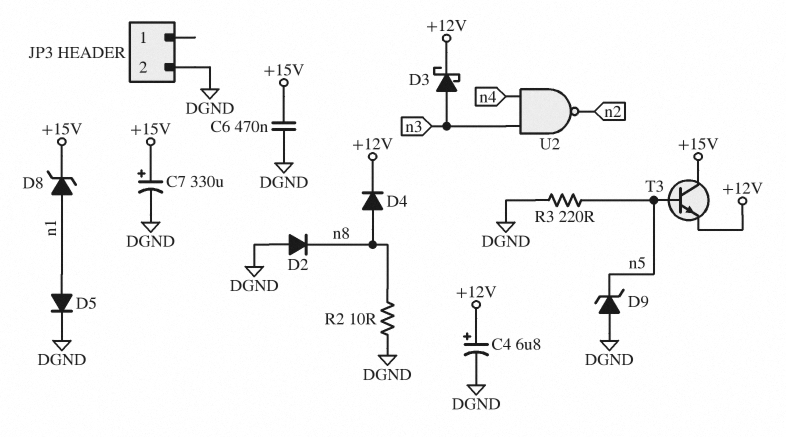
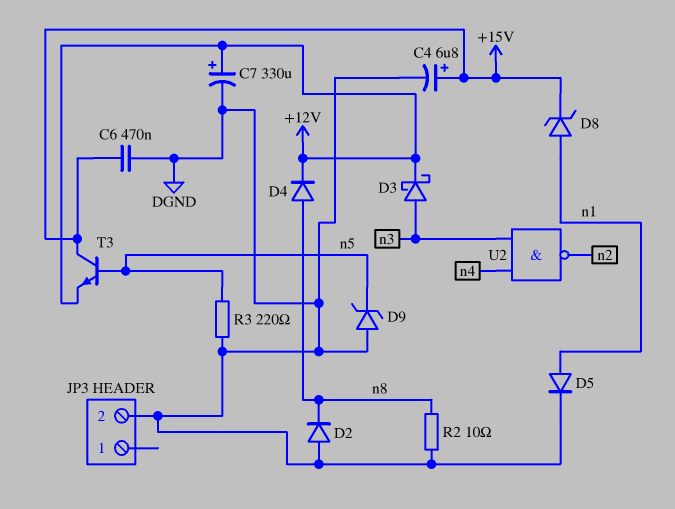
C4: 6.8uF (plus +12V, minus DGND) -> 6.8uF (plus +15V, minus DGND)
C7: 330uF (plus +15V, minus DGND) -> 330uF (plus +12V, minus DGND)

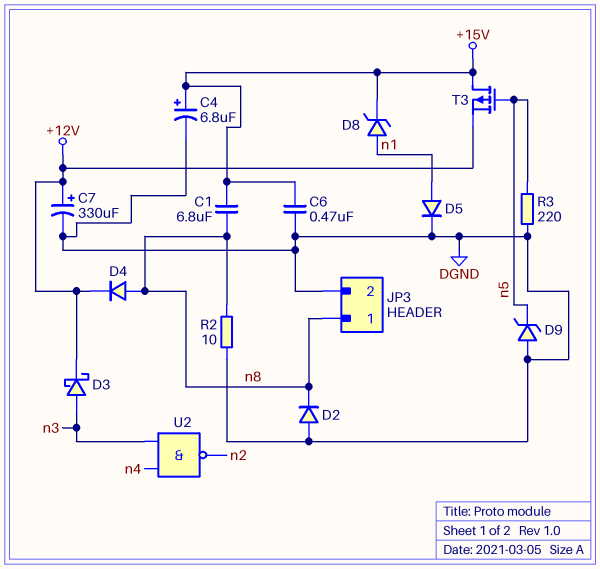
C1: none -> 6.8uF (+15V, n8)
JP3 pin 1: none -> n8
T3: NPN (B n5, C +15V, E +12V) -> PMOS (G n5, D +15V, S +12V)

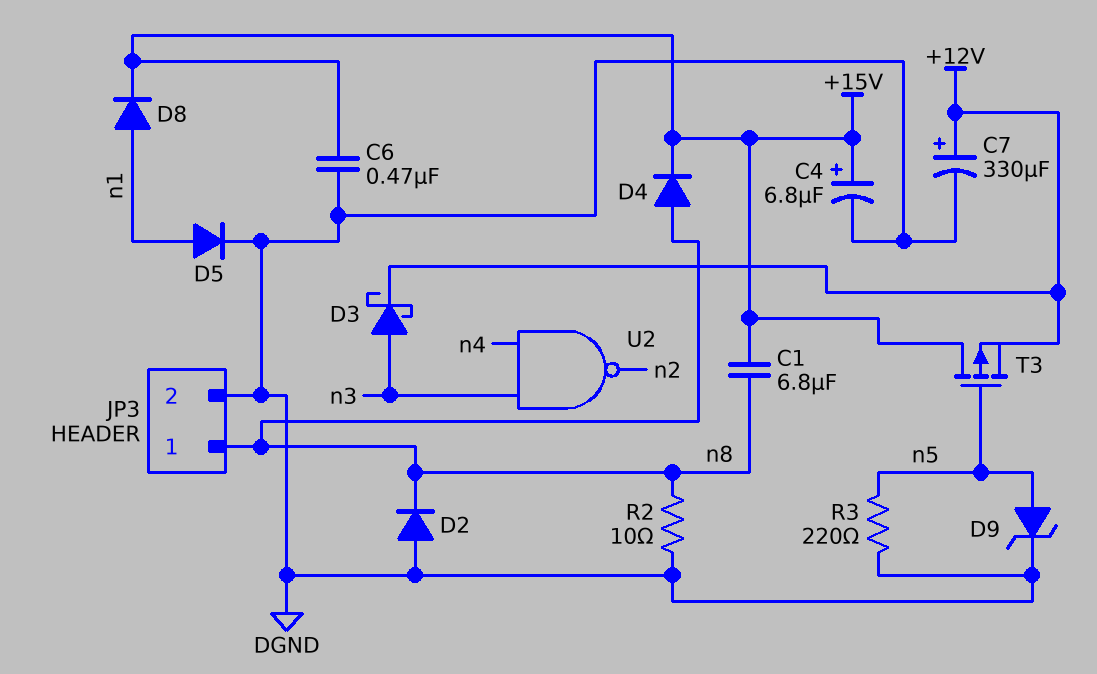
D4: diode (A n8, K +12V) -> diode (A n8, K +15V)
D8: zener (A n1, K +15V) -> diode (A n1, K +15V)
D9: zener (A DGND, K n5) -> zener (A n5, K DGND)

